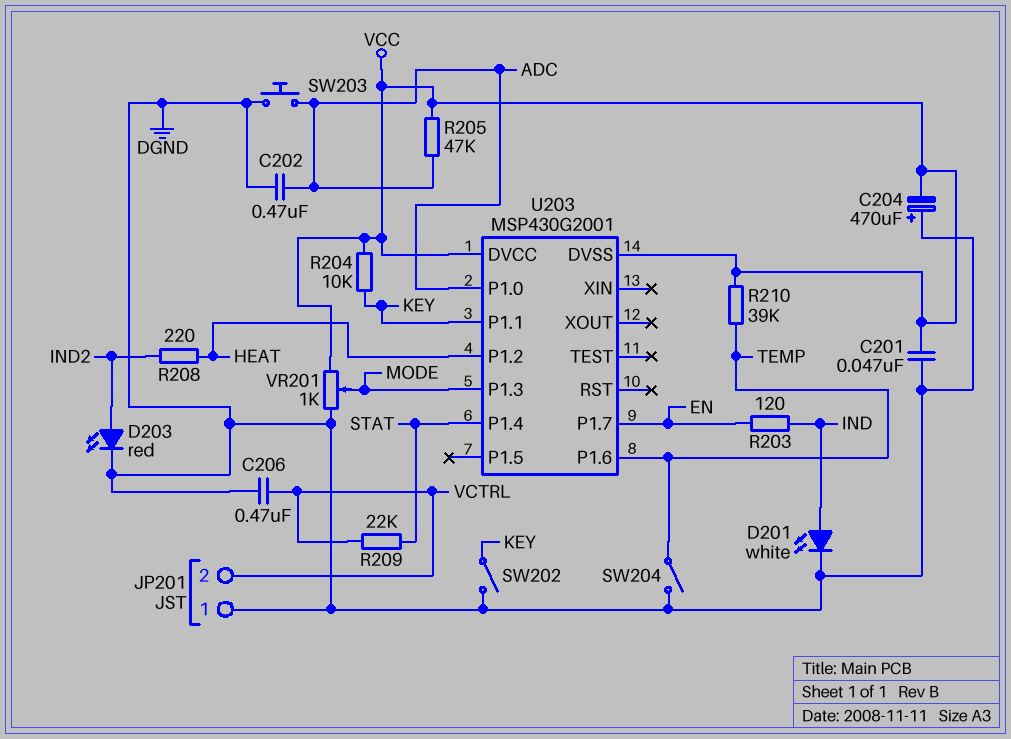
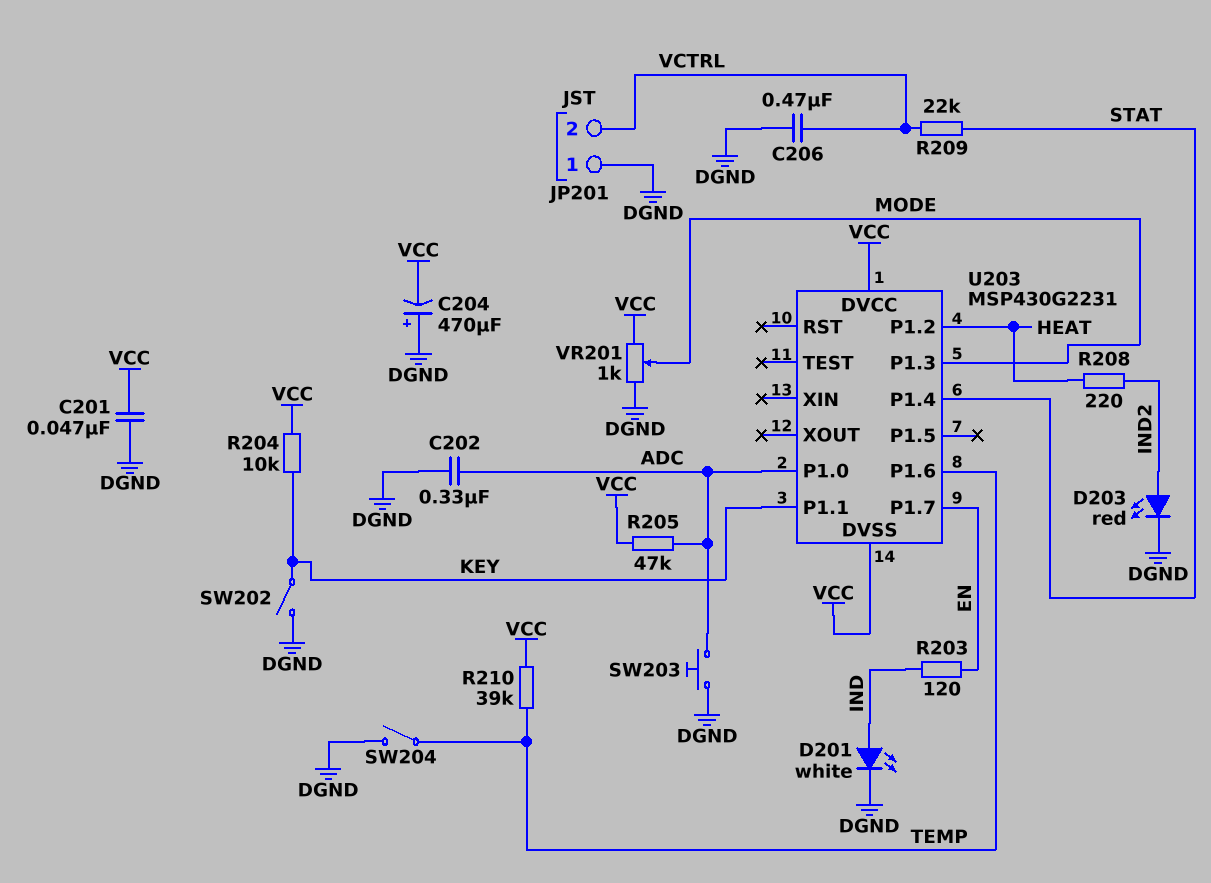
C202: 470nF (ADC, DGND) -> 330nF (ADC, DGND)
U203: MSP430G2001 -> MSP430G2231

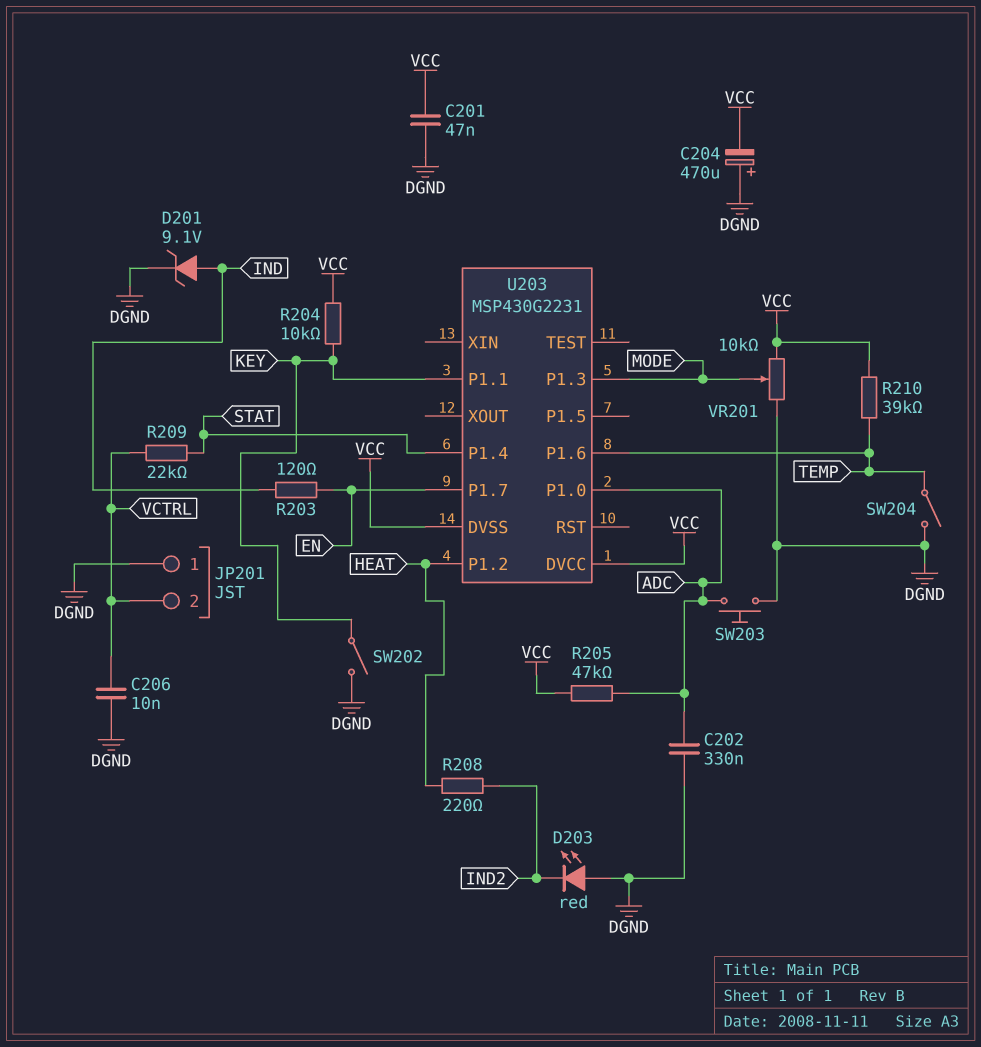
C206: 470nF (DGND, VCTRL) -> 10nF (DGND, VCTRL)
D201: LED white (A IND, K DGND) -> zener 9.1V (A IND, K DGND)
D203: LED red (A IND2, K DGND) -> LED red (A DGND, K IND2)
VR201: 1k (DGND, VCC, wiper MODE) -> 10k (DGND, VCC, wiper MODE)

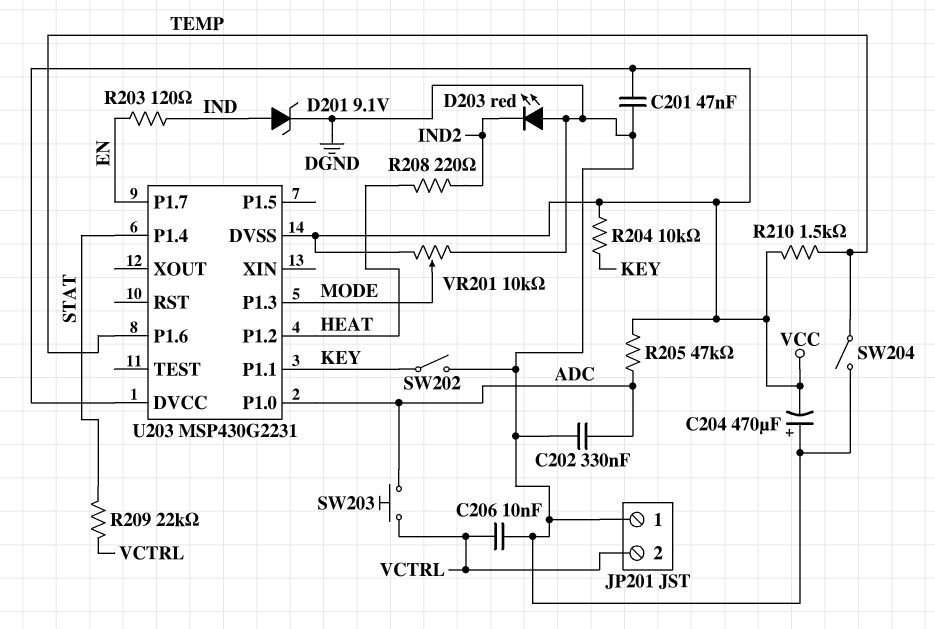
R210: 39k (TEMP, VCC) -> 1.5k (TEMP, VCC)
SW203: button (ADC, DGND) -> button (ADC, VCTRL)

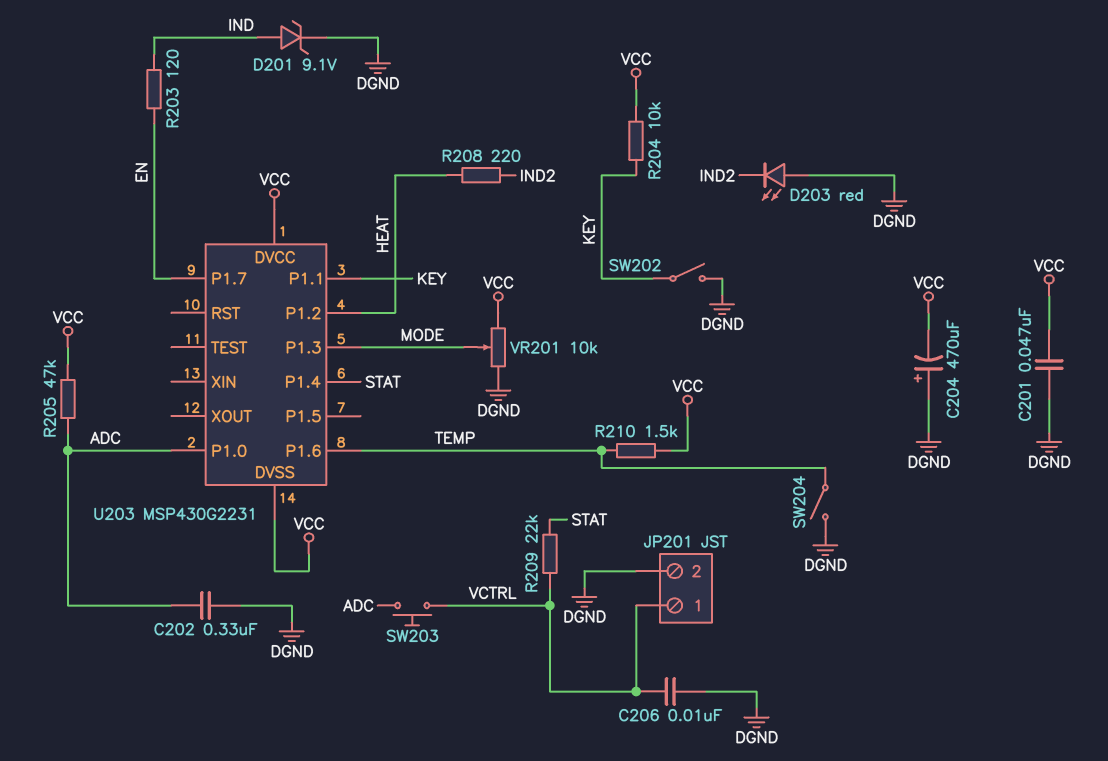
JP201 pin 1: DGND -> VCTRL
JP201 pin 2: VCTRL -> DGND

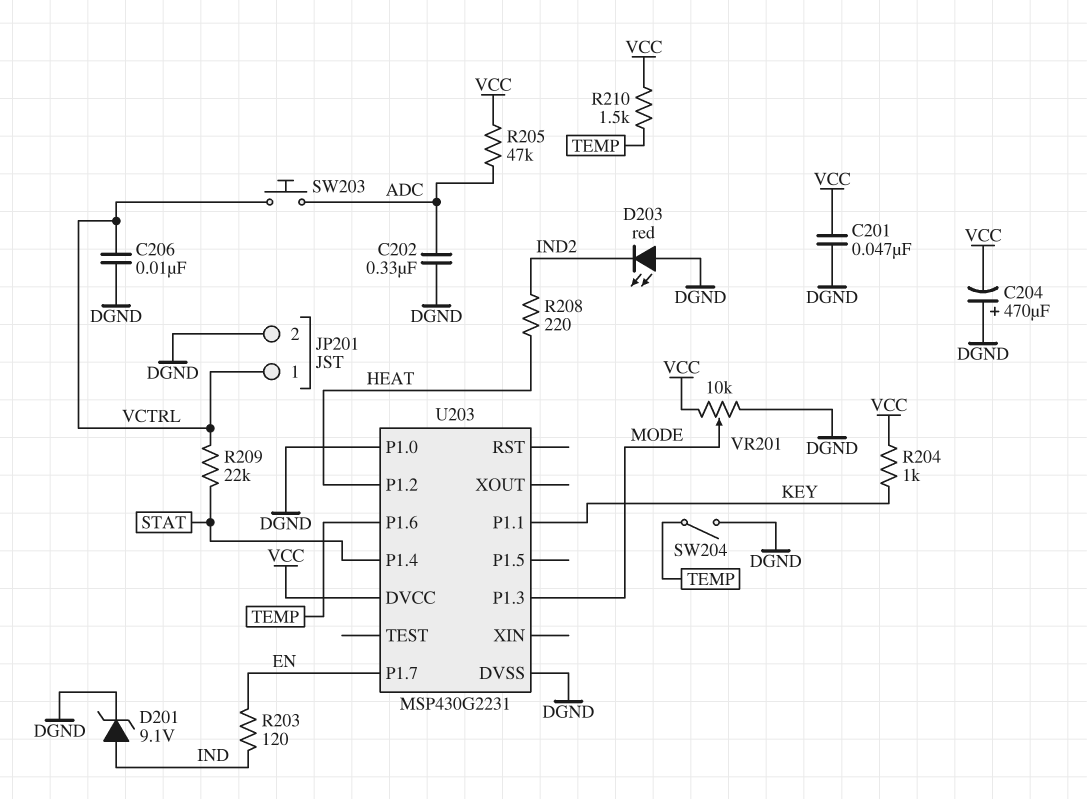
R204: 10k (KEY, VCC) -> 1k (KEY, VCC)
SW202: switch (DGND, KEY) -> none
U203 pin DVSS: VCC -> DGND
U203 pin P1.0: ADC -> DGND

